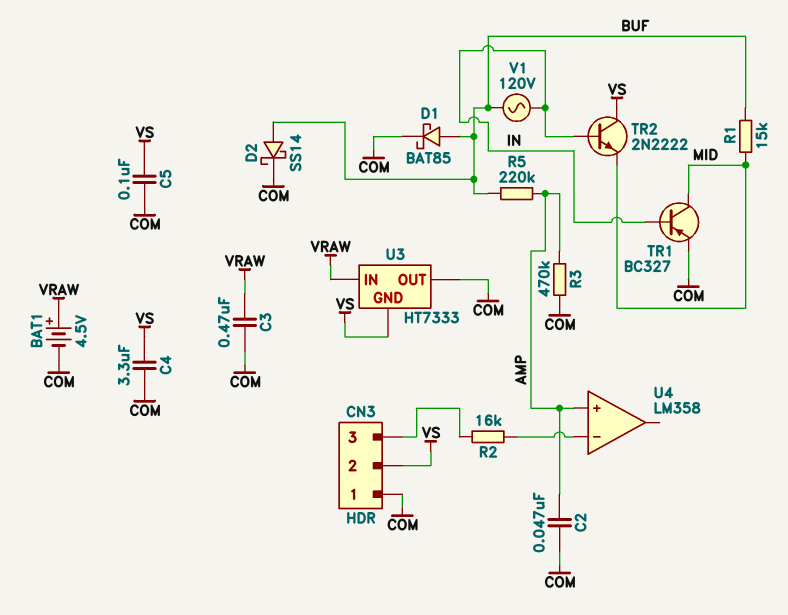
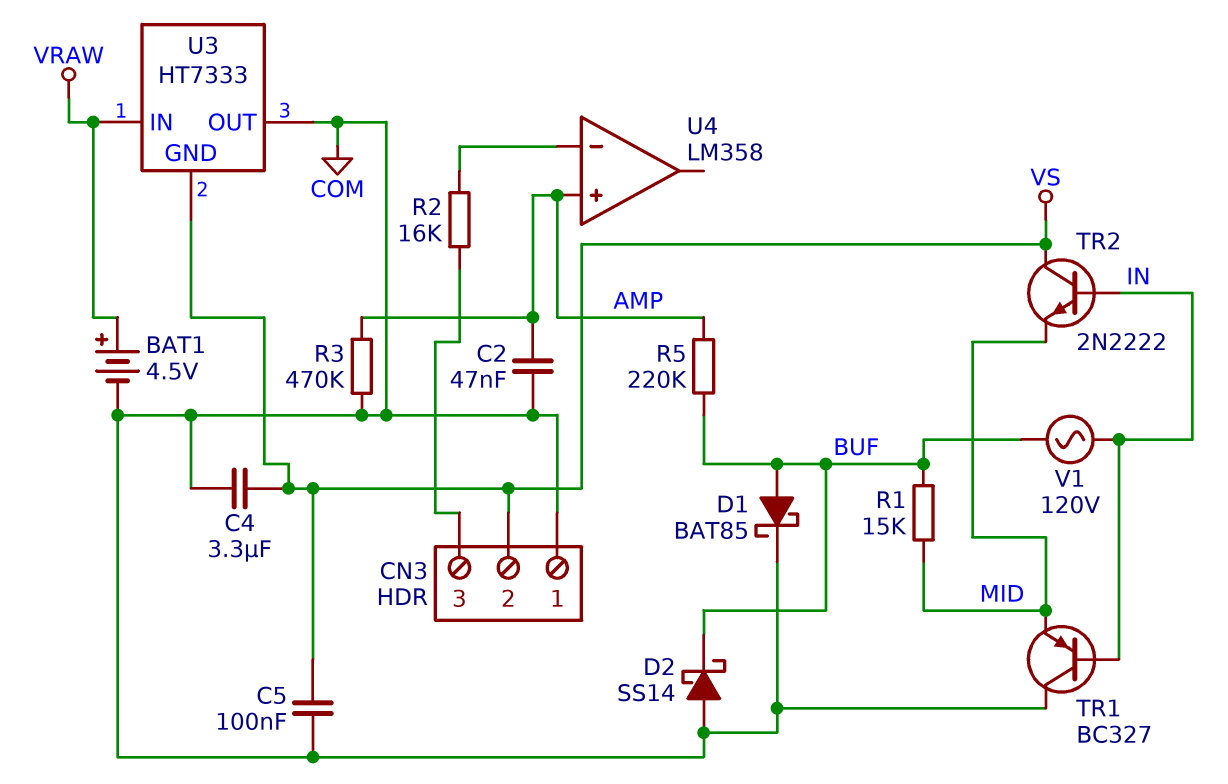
C3: 470nF (COM, VRAW) -> none
D2: schottky SS14 (A BUF, K COM) -> schottky SS14 (A COM, K BUF)
TR1: PNP BC327 (B IN, C MID, E COM) -> PNP BC327 (B IN, C COM, E MID)

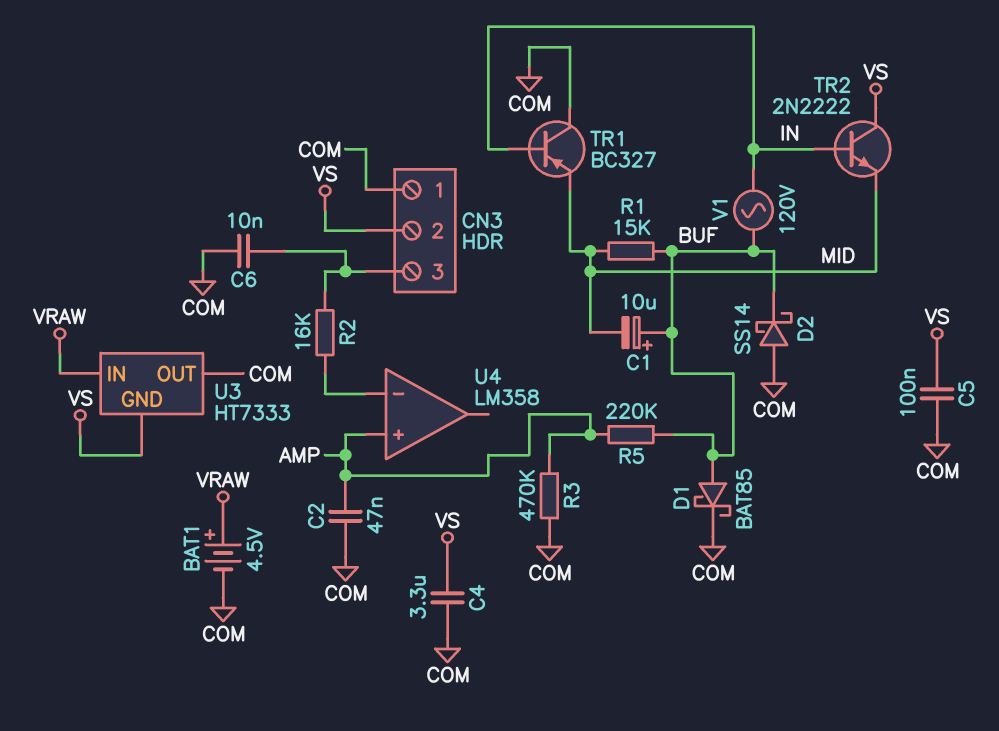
C1: none -> 10uF (plus BUF, minus MID)
C6: none -> 10nF (CN3/3, COM)

